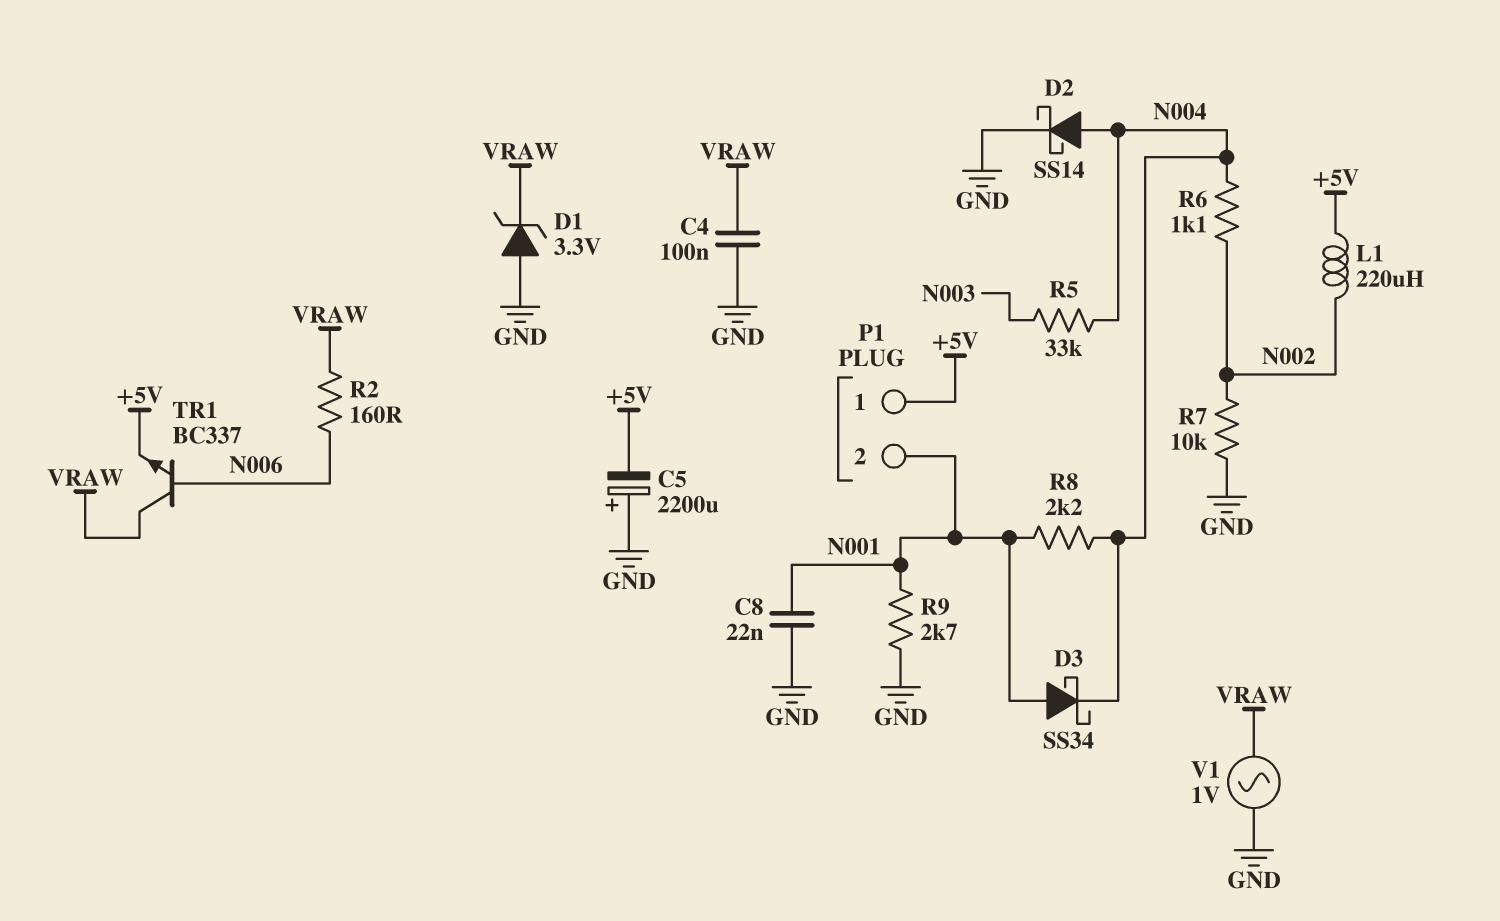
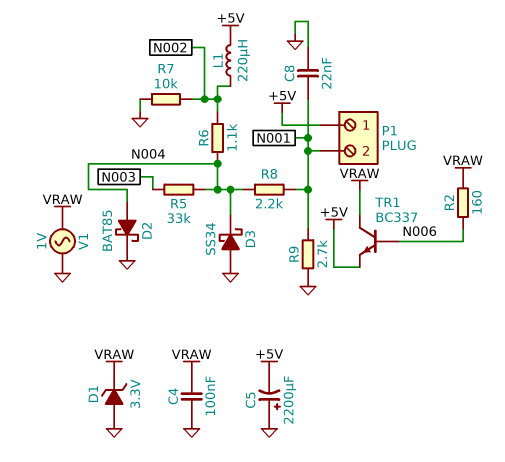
D2: schottky SS14 (A N004, K GND) -> schottky BAT85 (A N004, K GND)
D3: schottky SS34 (A N001, K N004) -> schottky SS34 (A GND, K N004)

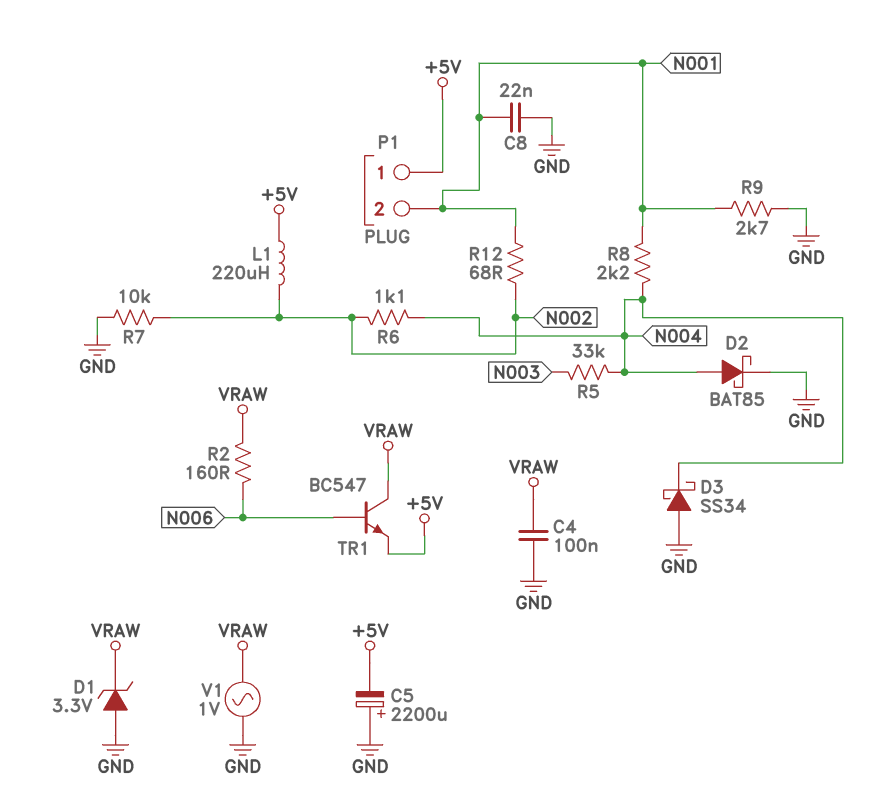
R12: none -> 68 (N001, N002)
TR1: NPN BC337 (B N006, C VRAW, E +5V) -> NPN BC547 (B N006, C VRAW, E +5V)

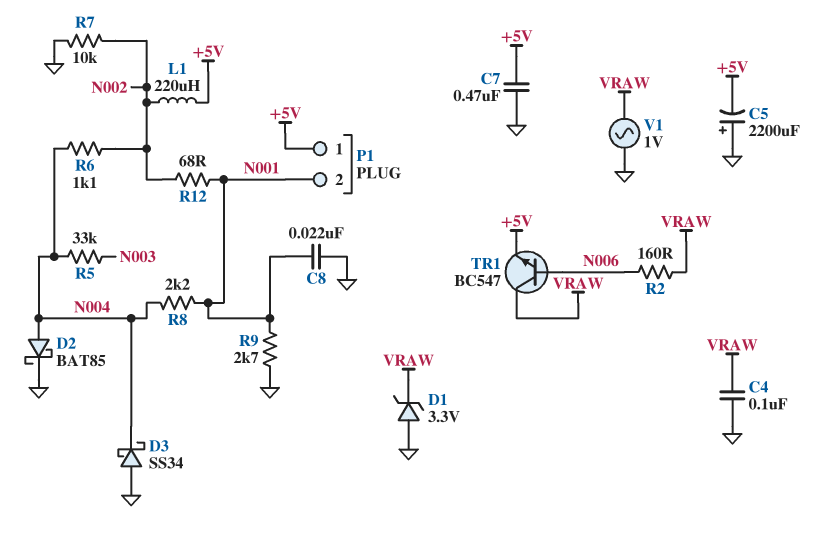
C7: none -> 470nF (+5V, GND)

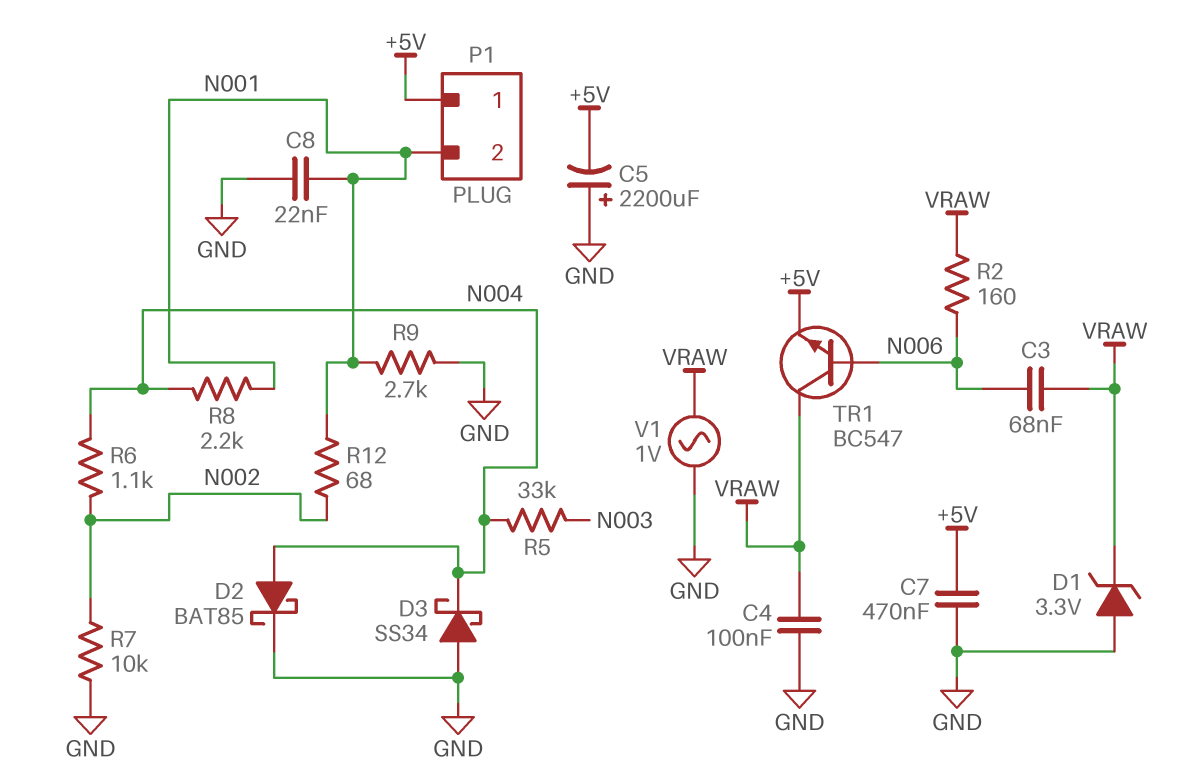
C3: none -> 68nF (N006, VRAW)
L1: 220uH (+5V, N002) -> none

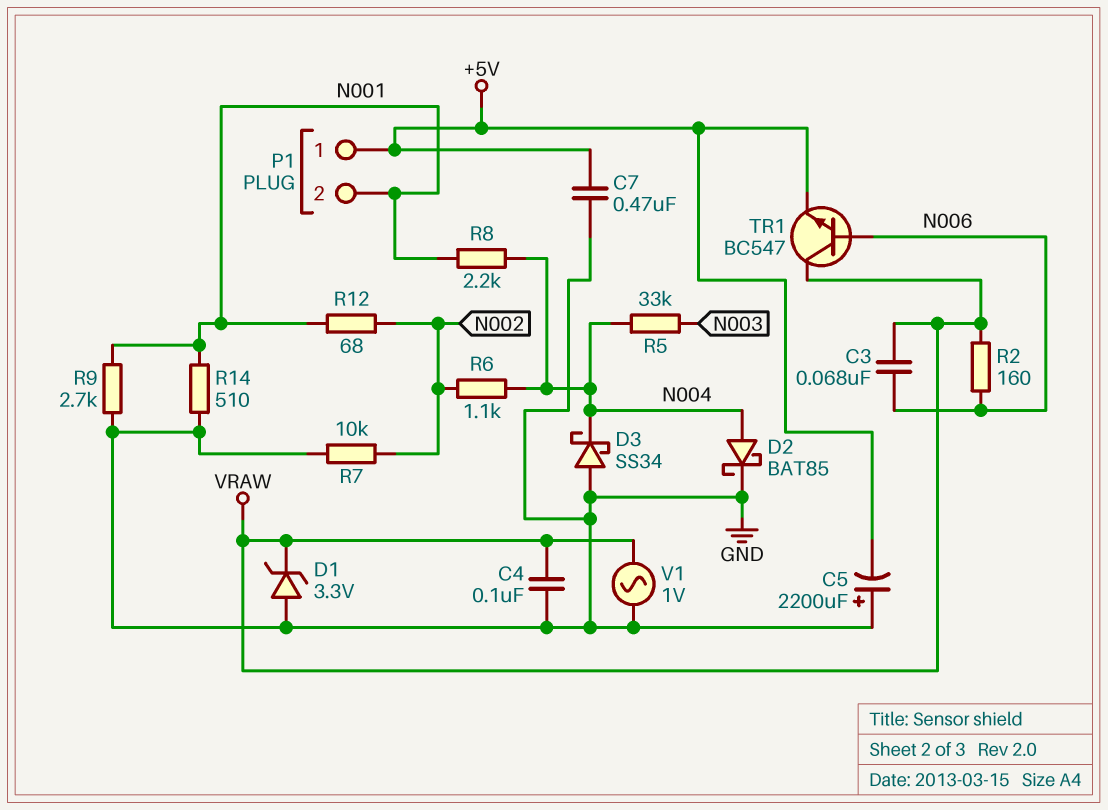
C8: 22nF (GND, N001) -> none
R14: none -> 510 (GND, N001)

